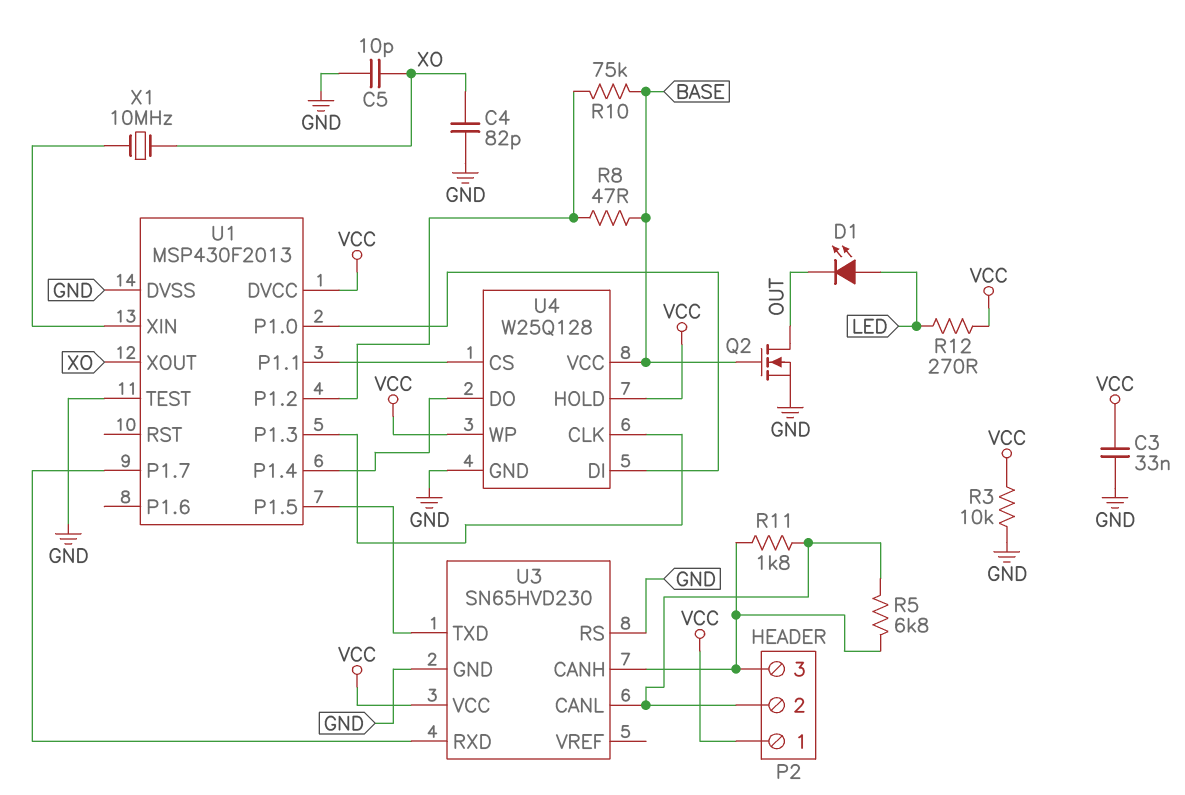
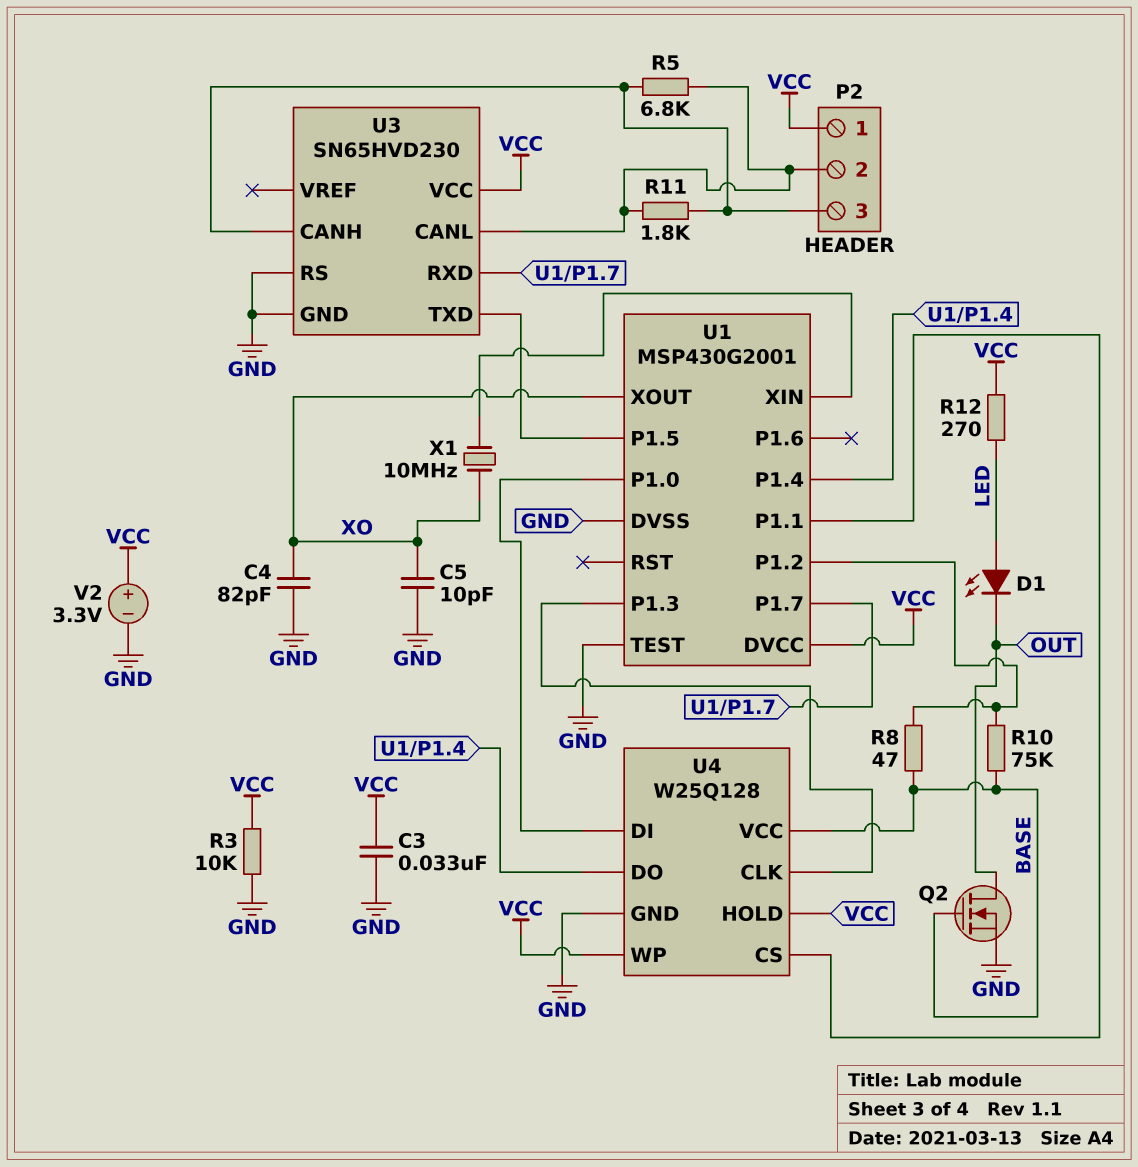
U1: MSP430F2013 -> MSP430G2001
V2: none -> 3.3V (plus VCC, minus GND)

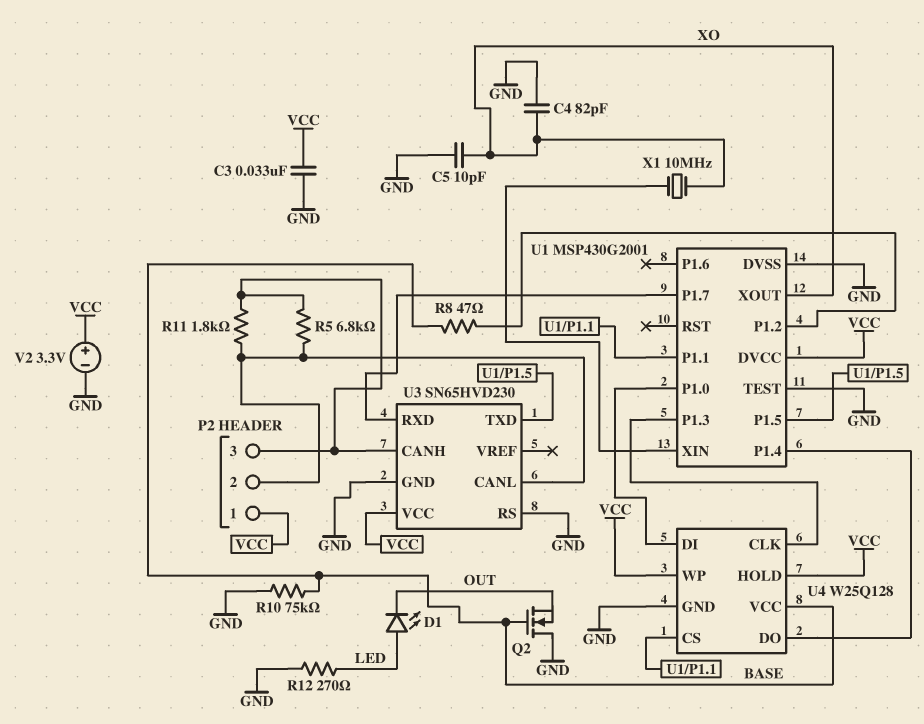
Q2: NMOS (G BASE, D OUT, S GND) -> NMOS (G BASE, D GND, S OUT)
R3: 10k (GND, VCC) -> none
R10: 75k (BASE, U1/P1.2) -> 75k (BASE, GND)
R12: 270 (LED, VCC) -> 270 (GND, LED)

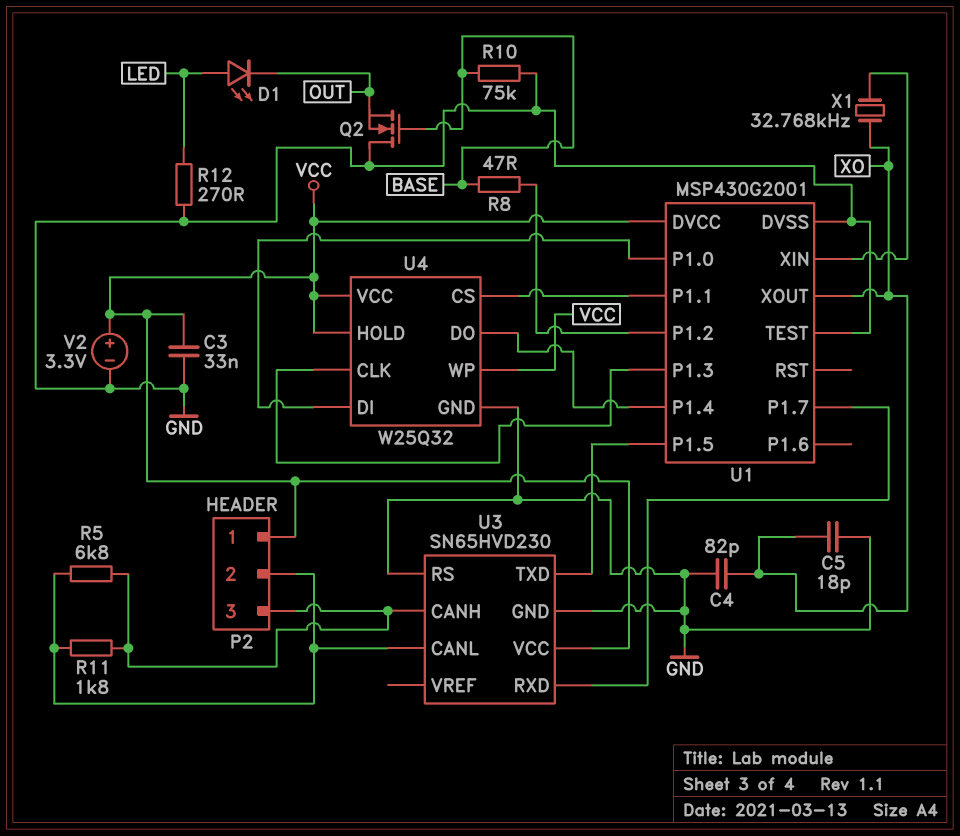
C5: 10pF (GND, XO) -> 18pF (GND, XO)
U4: W25Q128 -> W25Q32
U4 pin VCC: BASE -> VCC
X1: 10MHz (U1/XIN, XO) -> 32.768kHz (U1/XIN, XO)

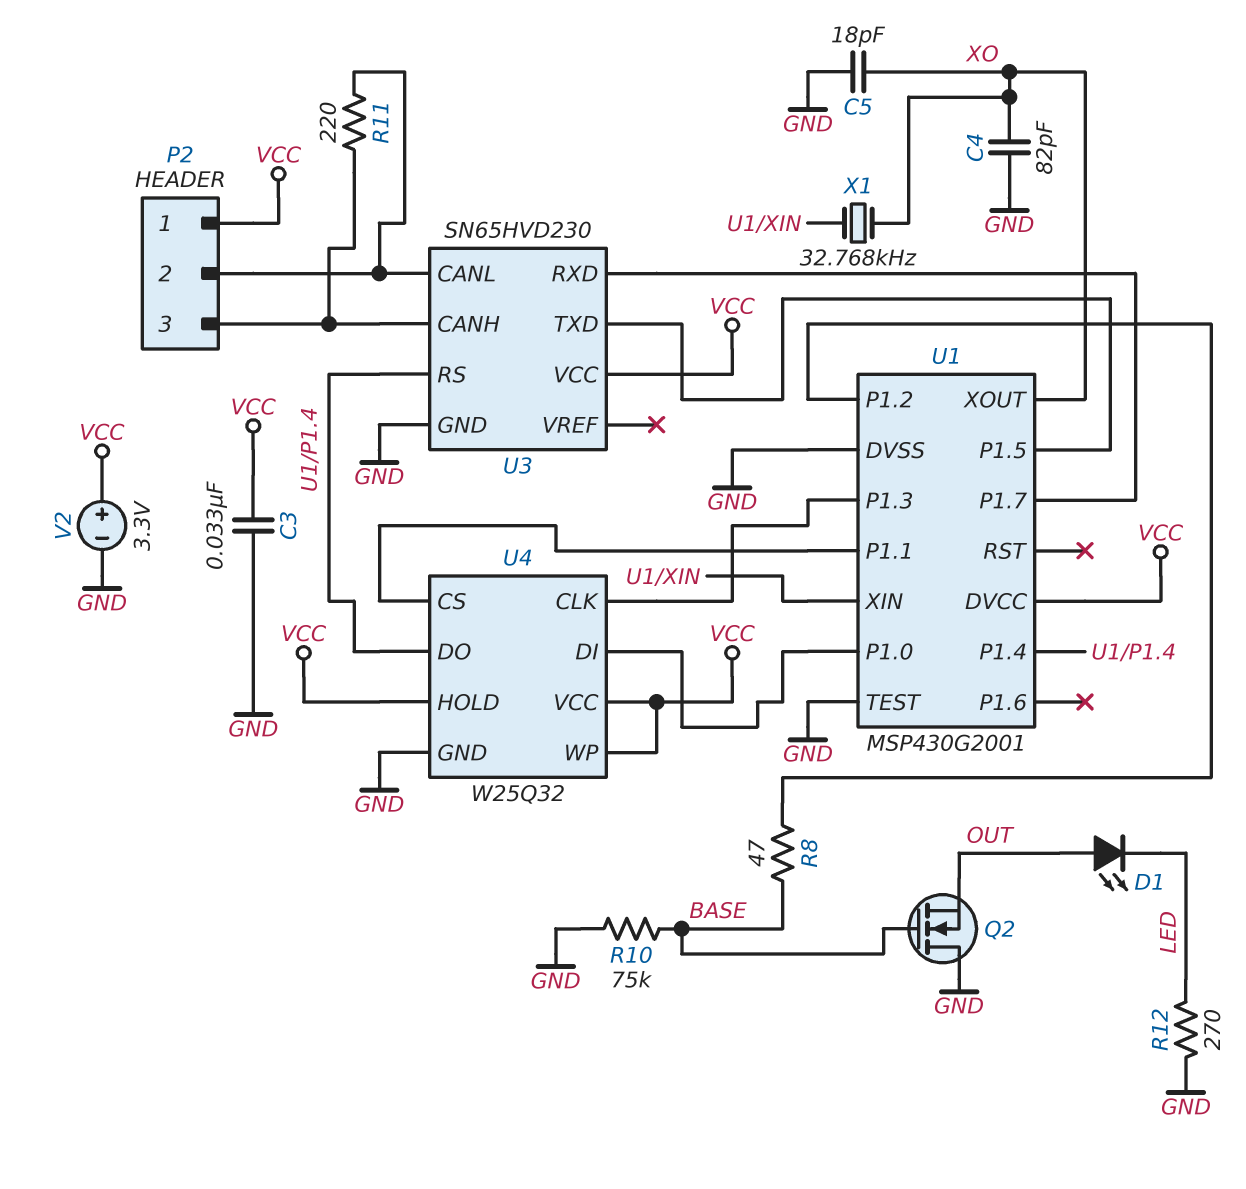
D1: LED (A LED, K OUT) -> LED (A OUT, K LED)
R5: 6.8k (P2/2, P2/3) -> none
R11: 1.8k (P2/2, P2/3) -> 220 (P2/2, P2/3)
U3 pin RS: GND -> U1/P1.4

